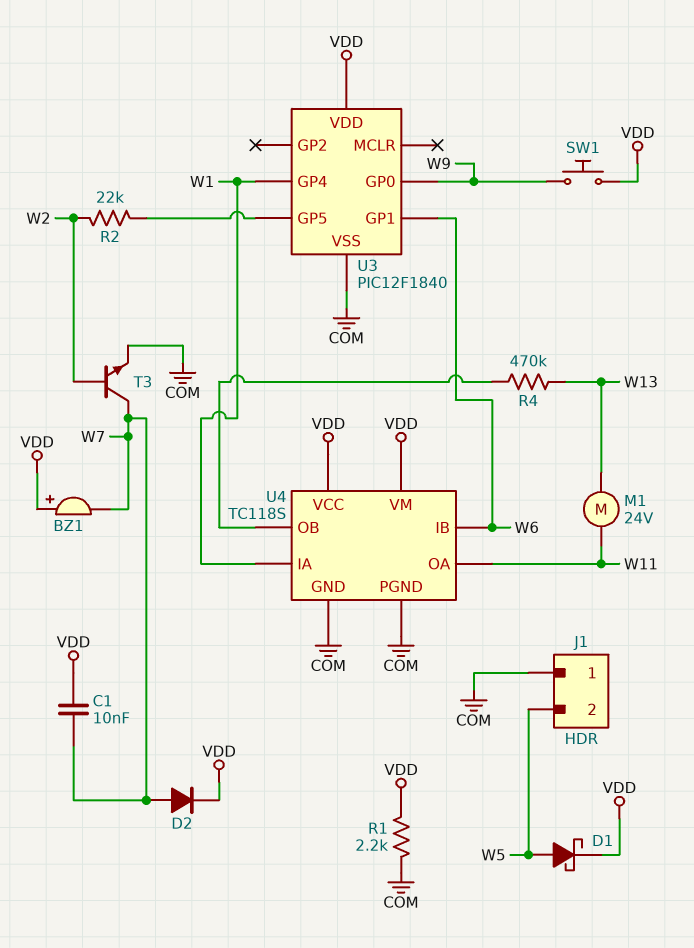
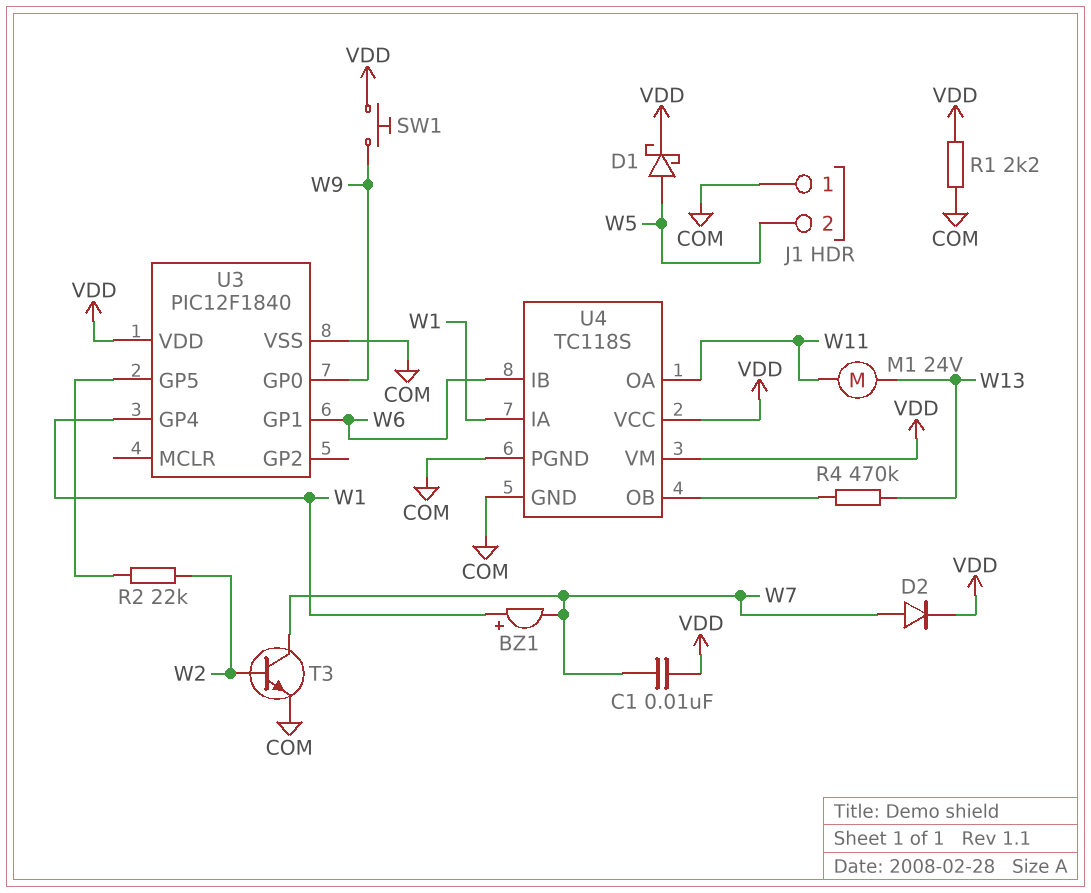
BZ1: buzzer (plus VDD, minus W7) -> buzzer (plus W1, minus W7)

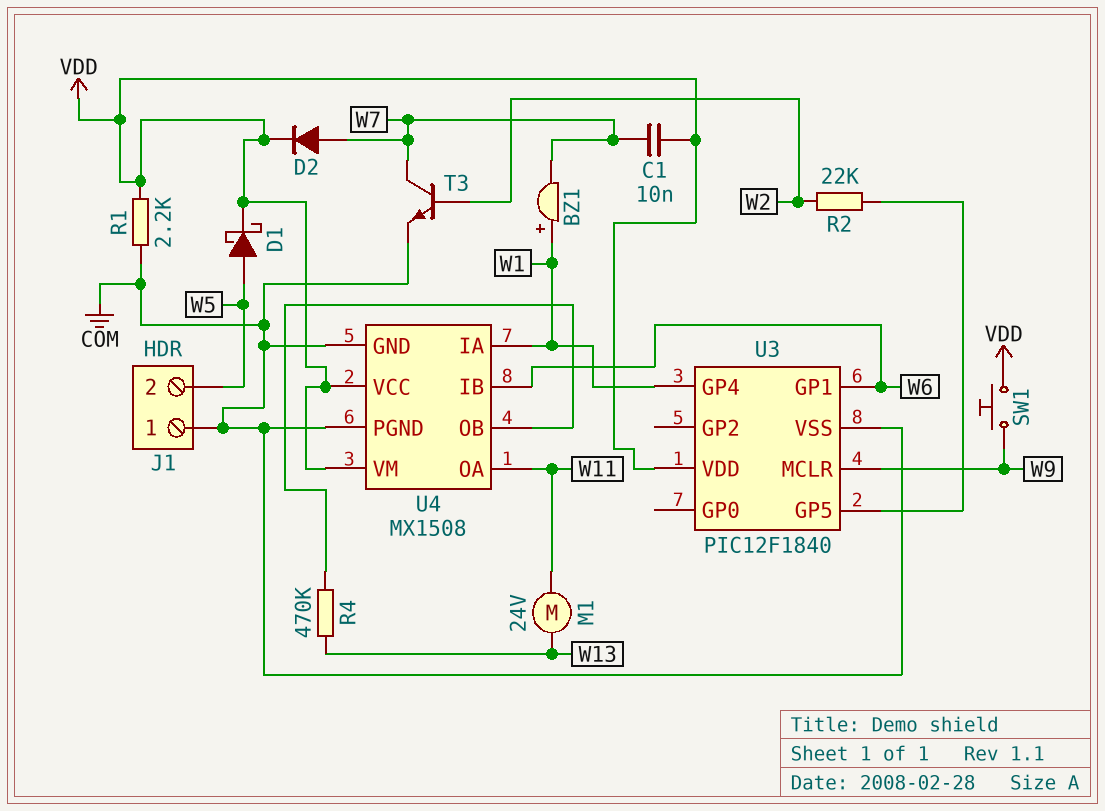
U3 pin GP0: W9 -> none
U3 pin MCLR: none -> W9
U4: TC118S -> MX1508

